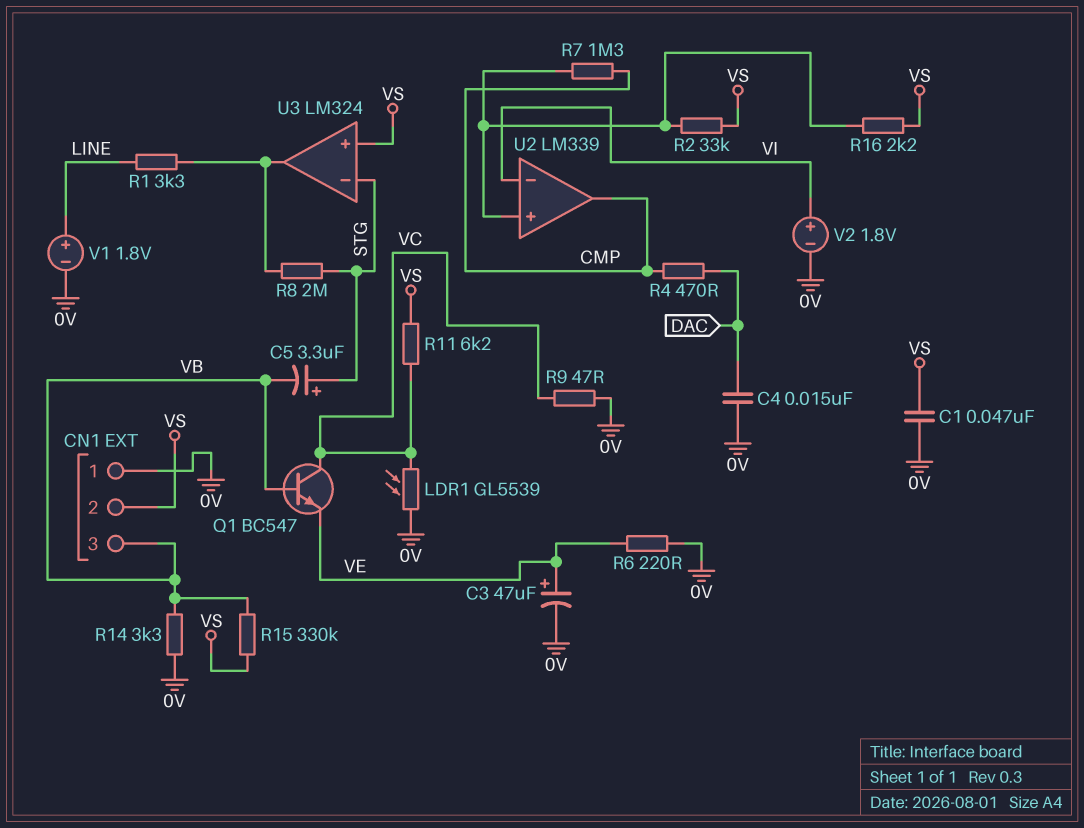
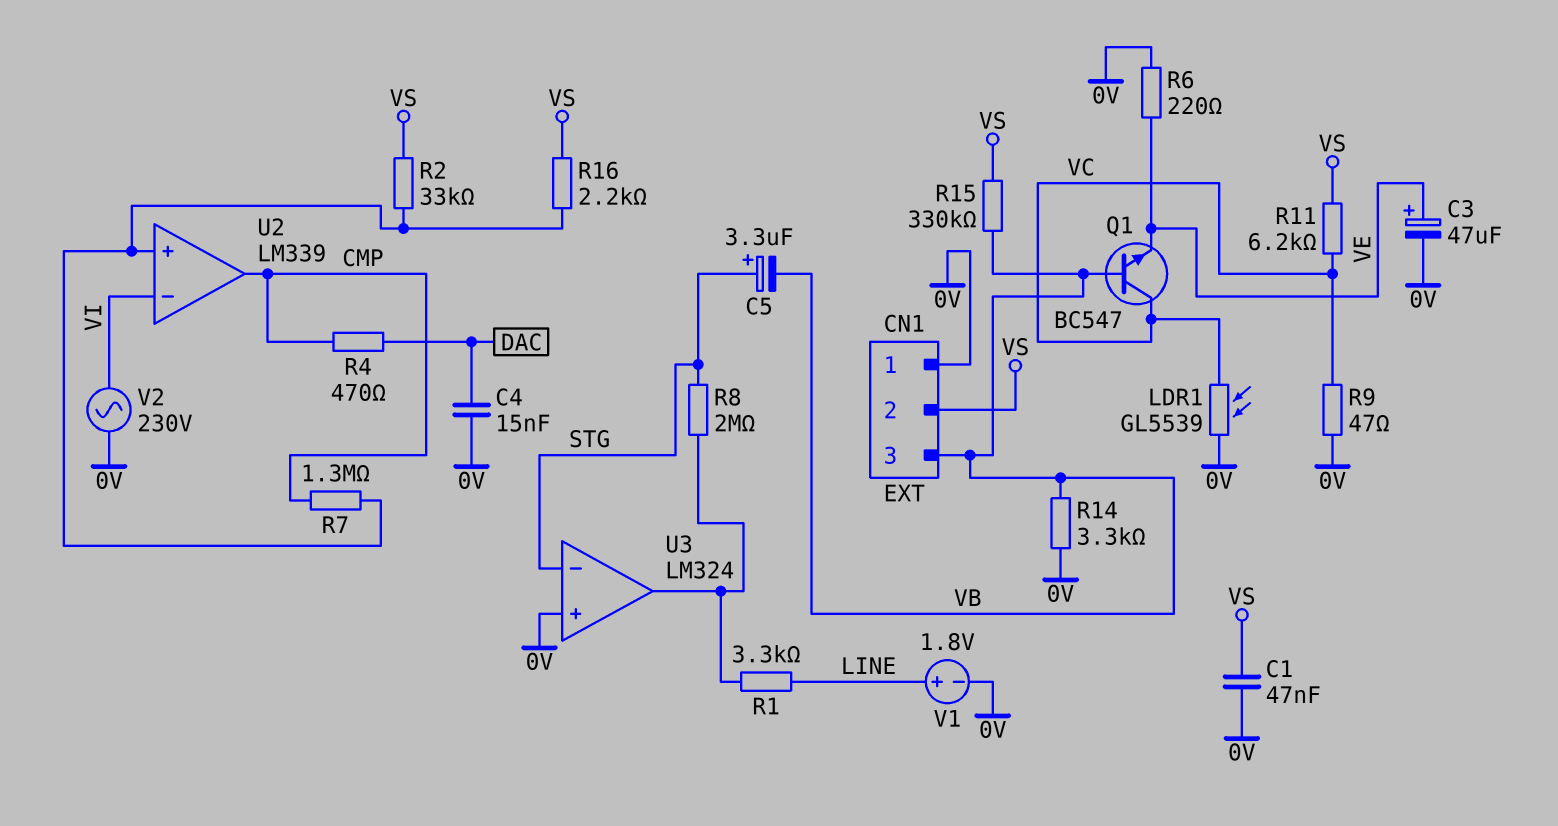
U3 pin in+: VS -> 0V
V2: 1.8V (plus VI, minus 0V) -> AC 230V (0V, VI)

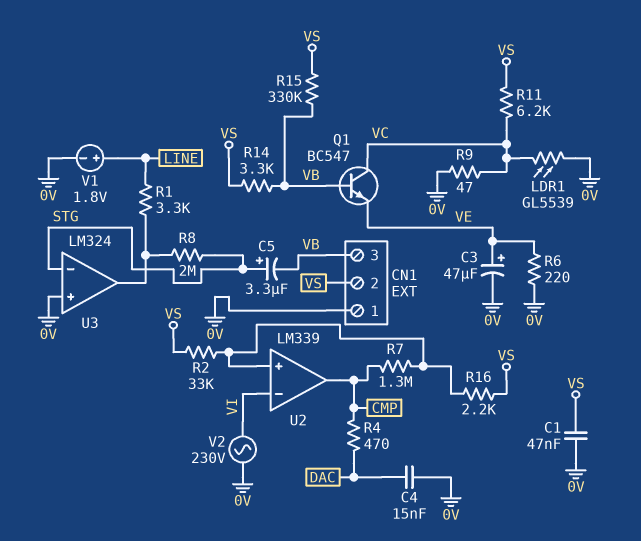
R14: 3.3k (0V, VB) -> 3.3k (VB, VS)

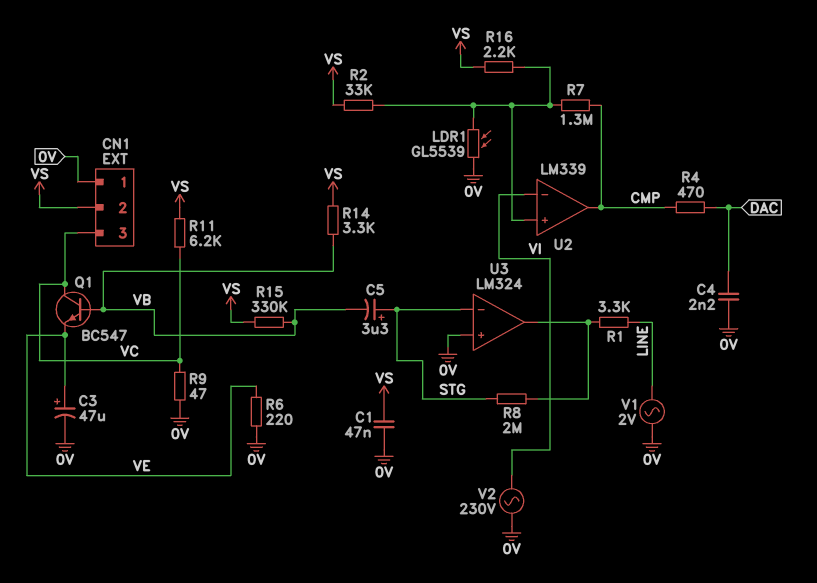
C4: 15nF (0V, DAC) -> 2.2nF (0V, DAC)
CN1 pin 3: VB -> VC
LDR1: GL5539 (0V, VC) -> GL5539 (0V, U2/in+)
V1: 1.8V (plus LINE, minus 0V) -> AC 2V (0V, LINE)

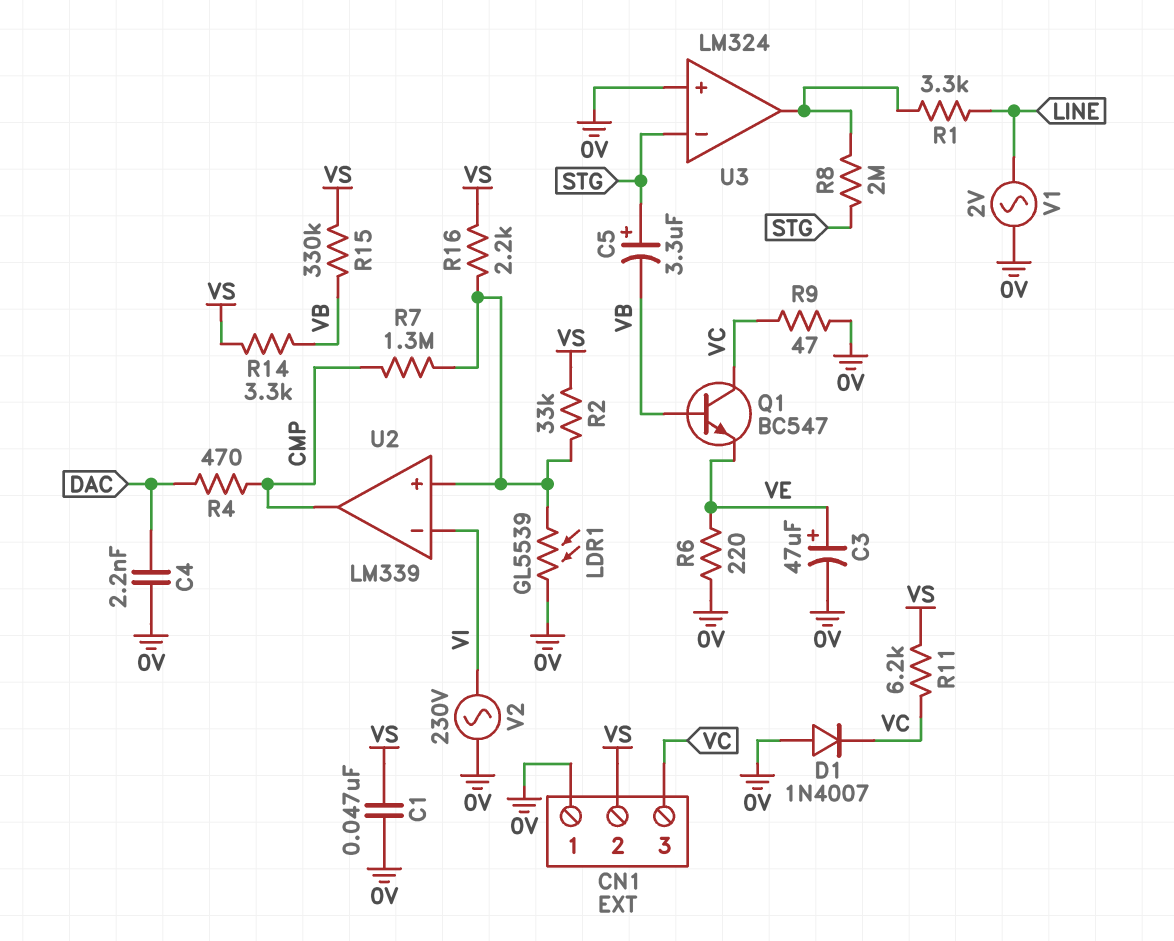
D1: none -> diode 1N4007 (A 0V, K VC)

